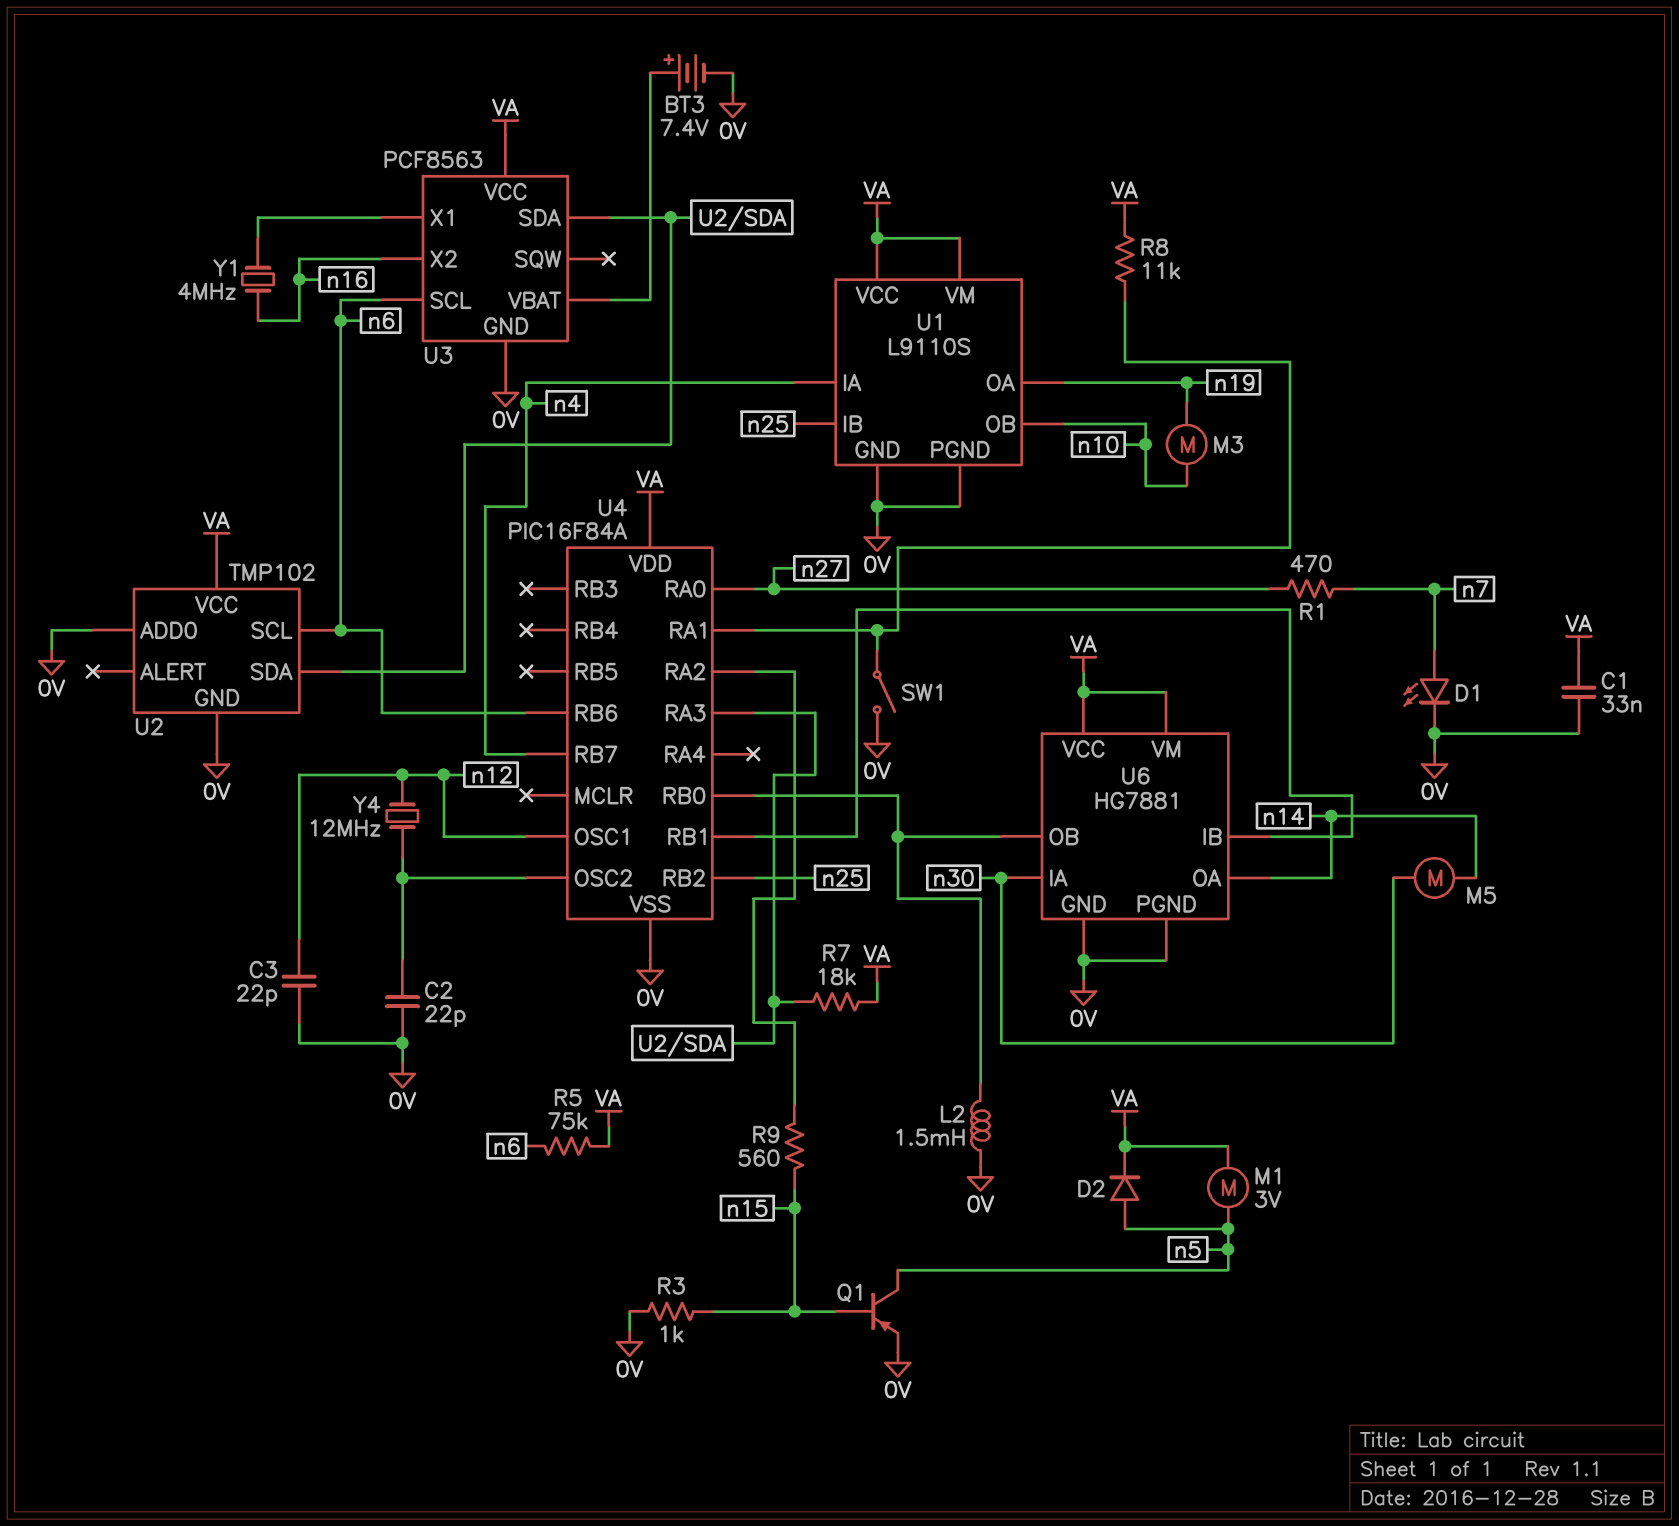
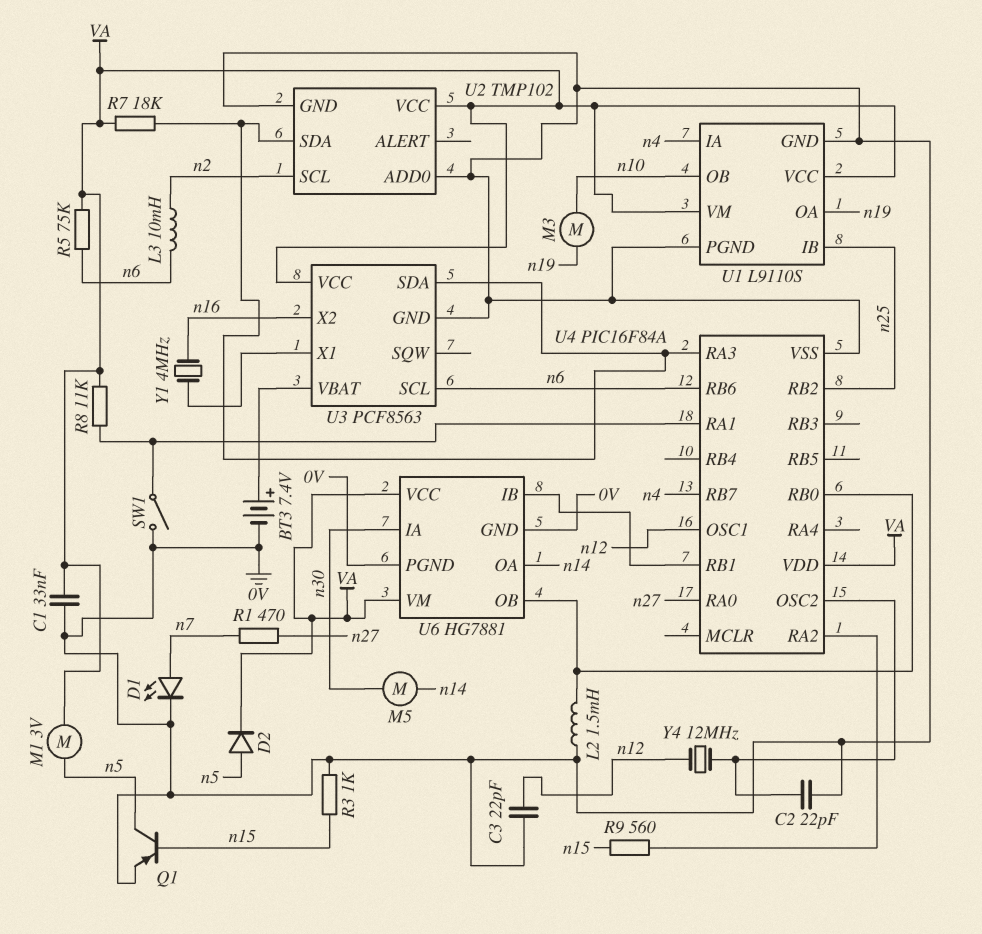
L3: none -> 10mH (n2, n6)
U2 pin SCL: n6 -> n2

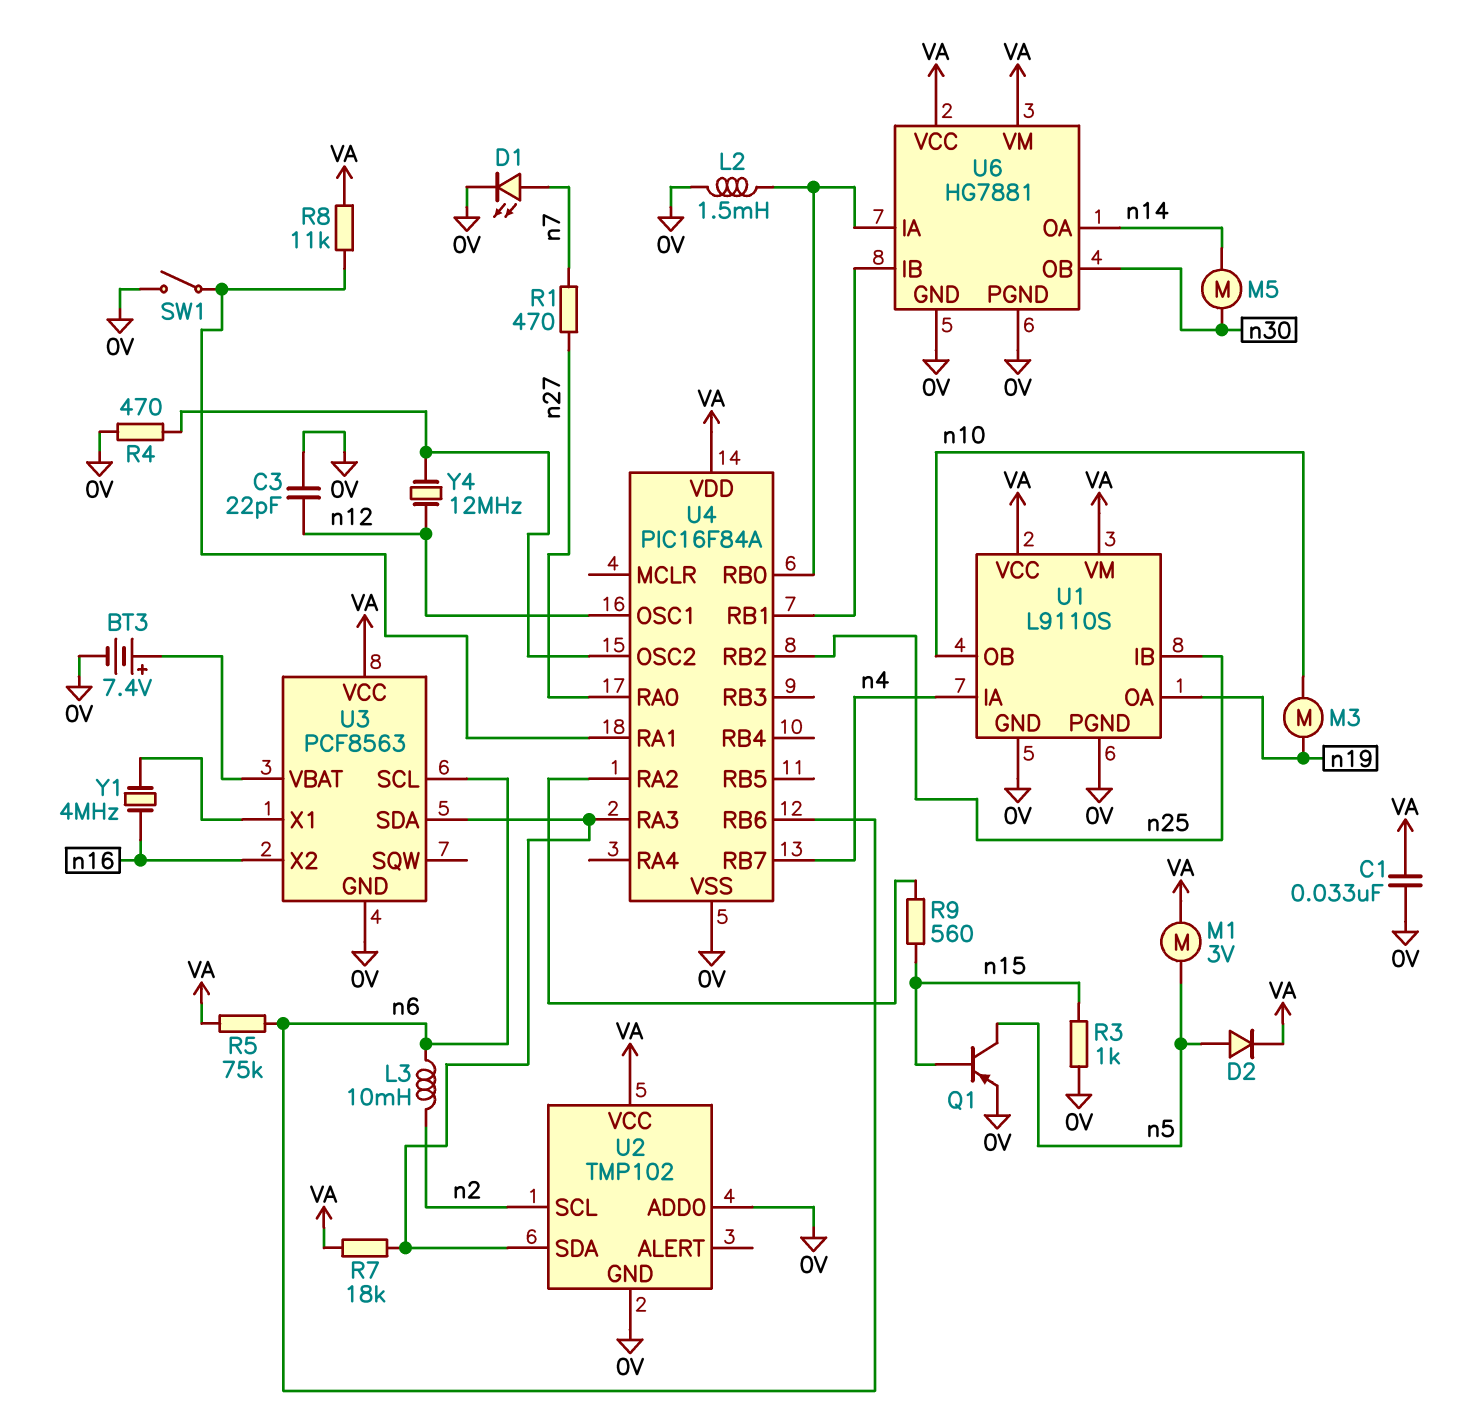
C2: 22pF (0V, U4/OSC2) -> none
R4: none -> 470 (0V, U4/OSC2)
U6 pin IA: n30 -> U4/RB0
U6 pin OB: U4/RB0 -> n30

